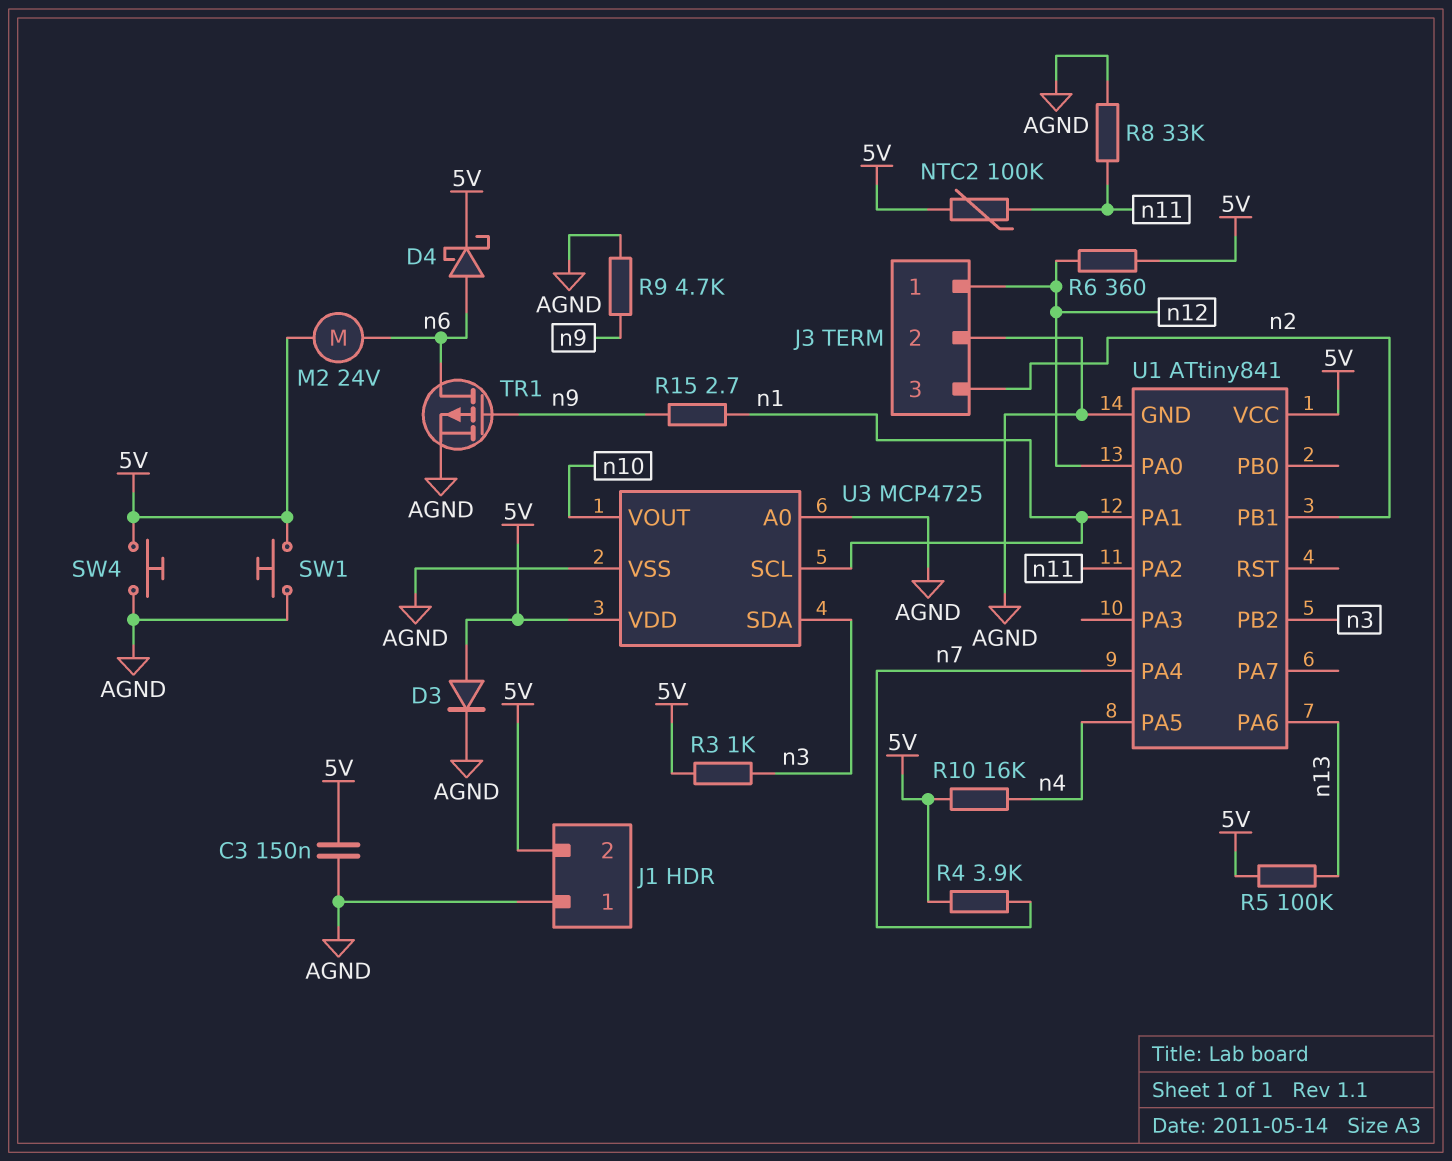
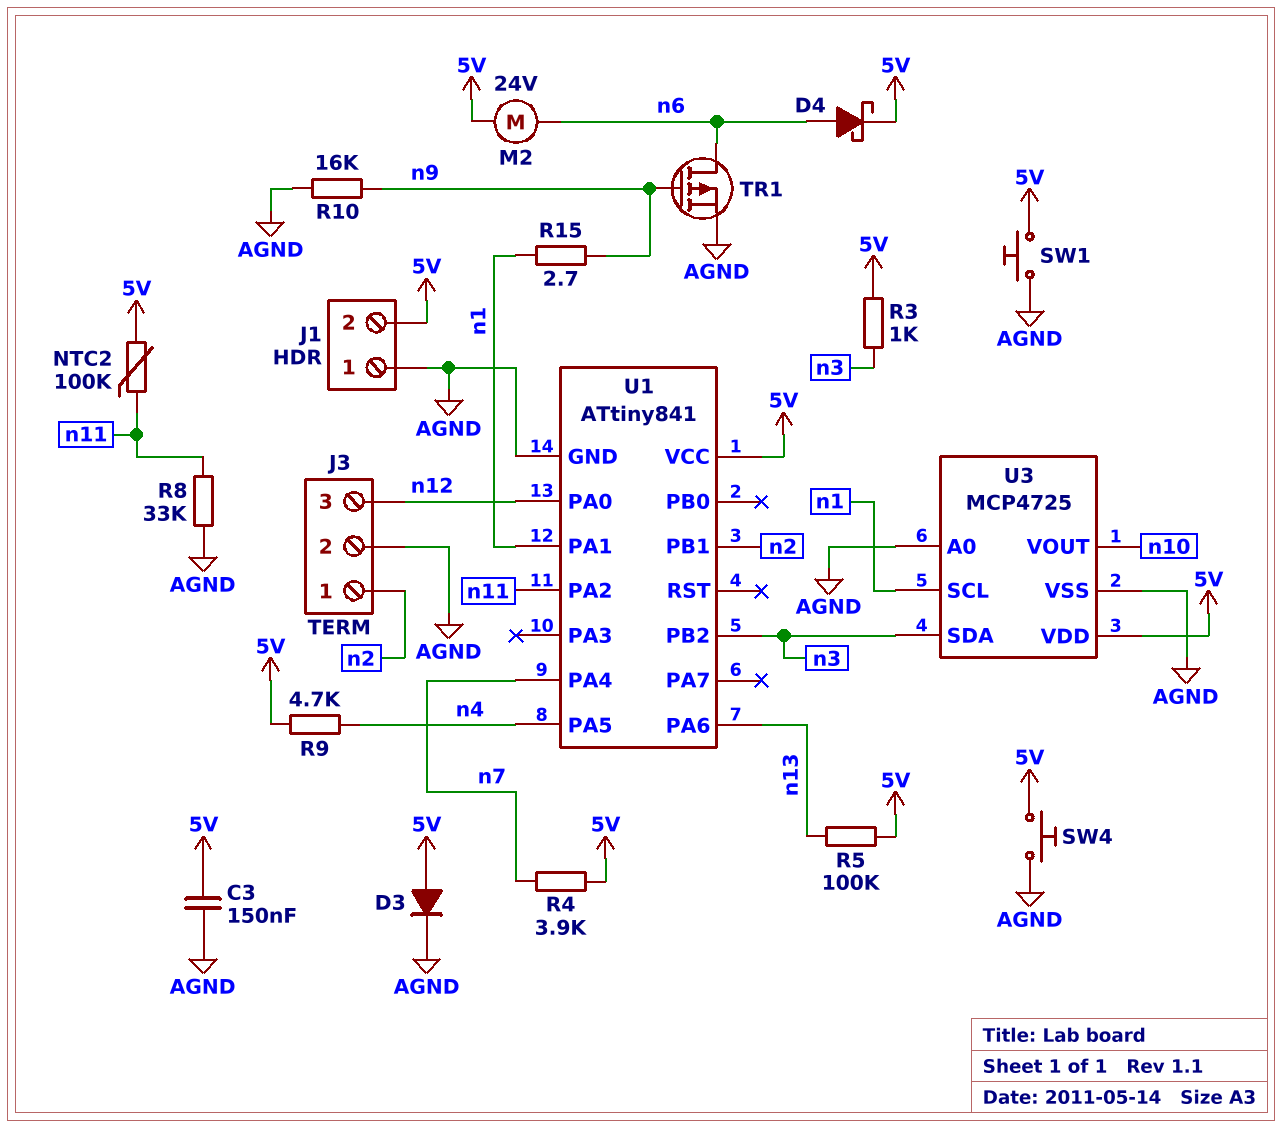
J3 pin 1: n12 -> n2
J3 pin 3: n2 -> n12
R6: 360 (5V, n12) -> none
R9: 4.7k (AGND, n9) -> 4.7k (5V, n4)
R10: 16k (5V, n4) -> 16k (AGND, n9)

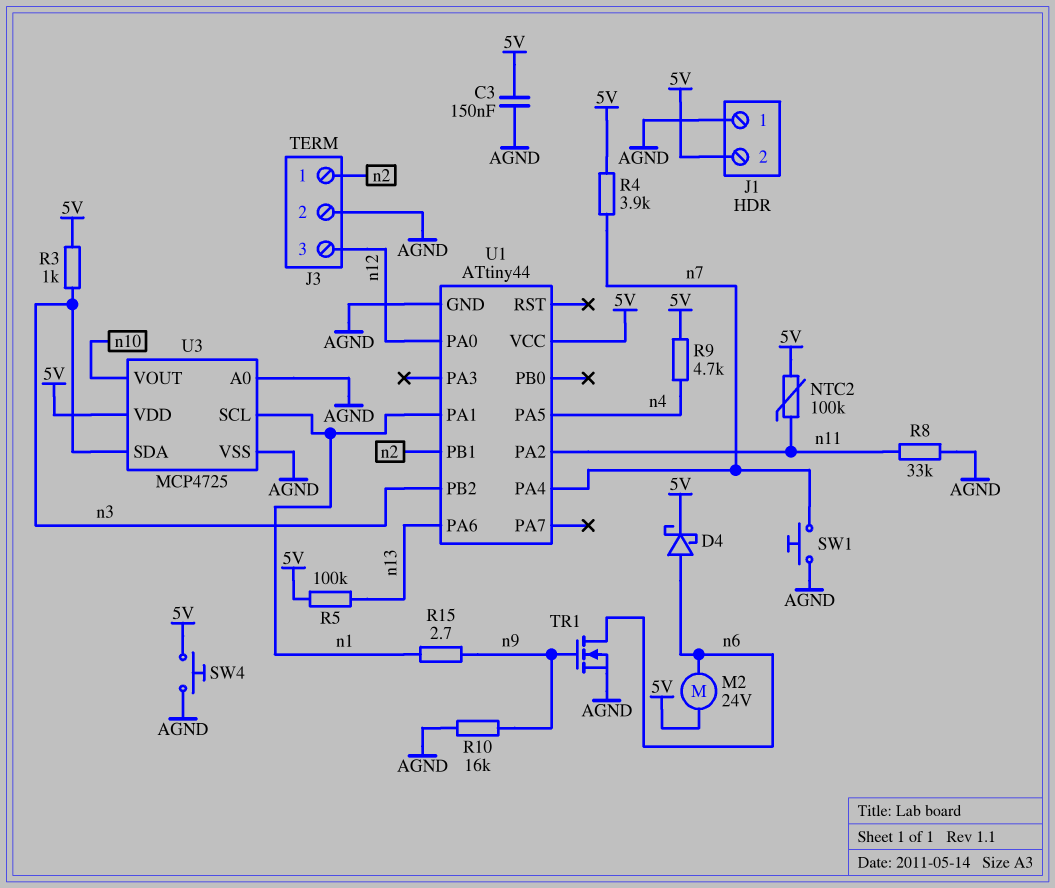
D3: diode (A 5V, K AGND) -> none
SW1: button (5V, AGND) -> button (AGND, n7)
TR1: PMOS (G n9, D n6, S AGND) -> NMOS (G n9, D n6, S AGND)
U1: ATtiny841 -> ATtiny44

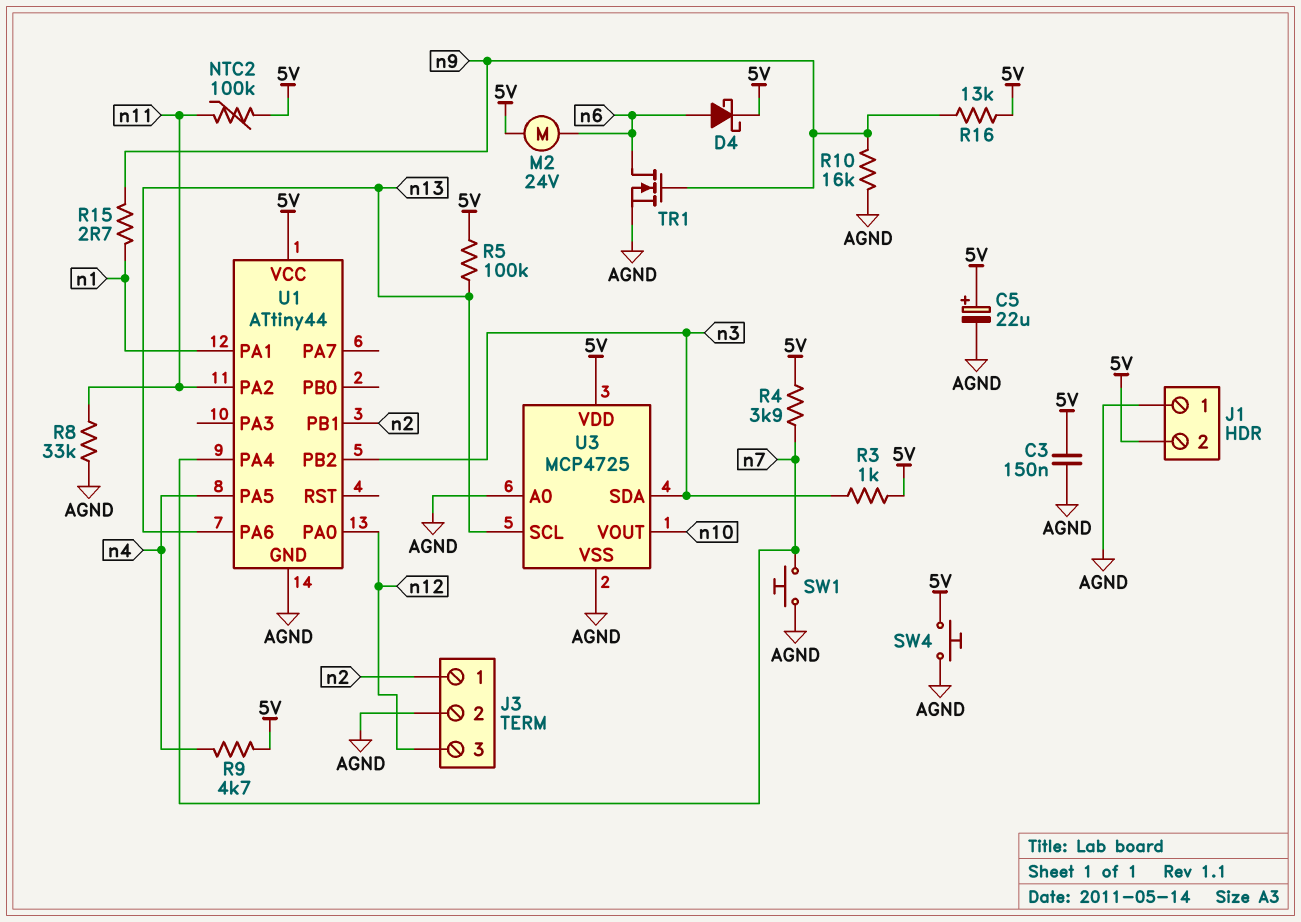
C5: none -> 22uF (plus 5V, minus AGND)
R16: none -> 13k (5V, n9)
U3 pin SCL: n1 -> n13

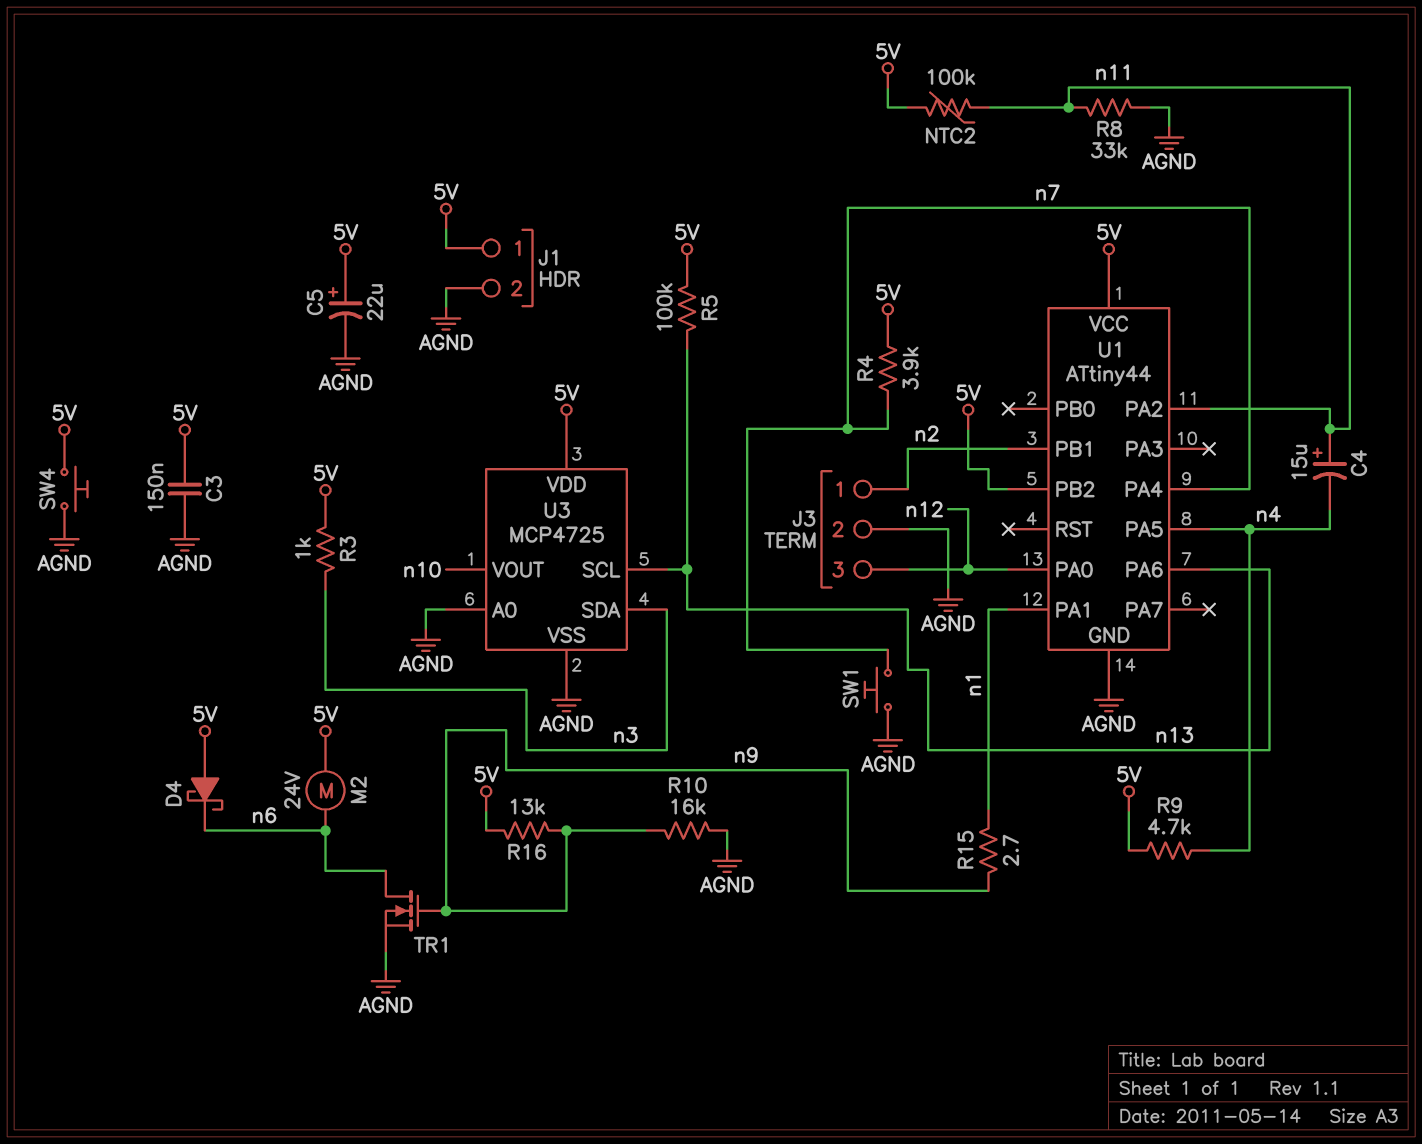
C4: none -> 15uF (plus n11, minus n4)
D4: schottky (A n6, K 5V) -> schottky (A 5V, K n6)
J1 pin 1: AGND -> 5V
J1 pin 2: 5V -> AGND
U1 pin PB2: n3 -> 5V

